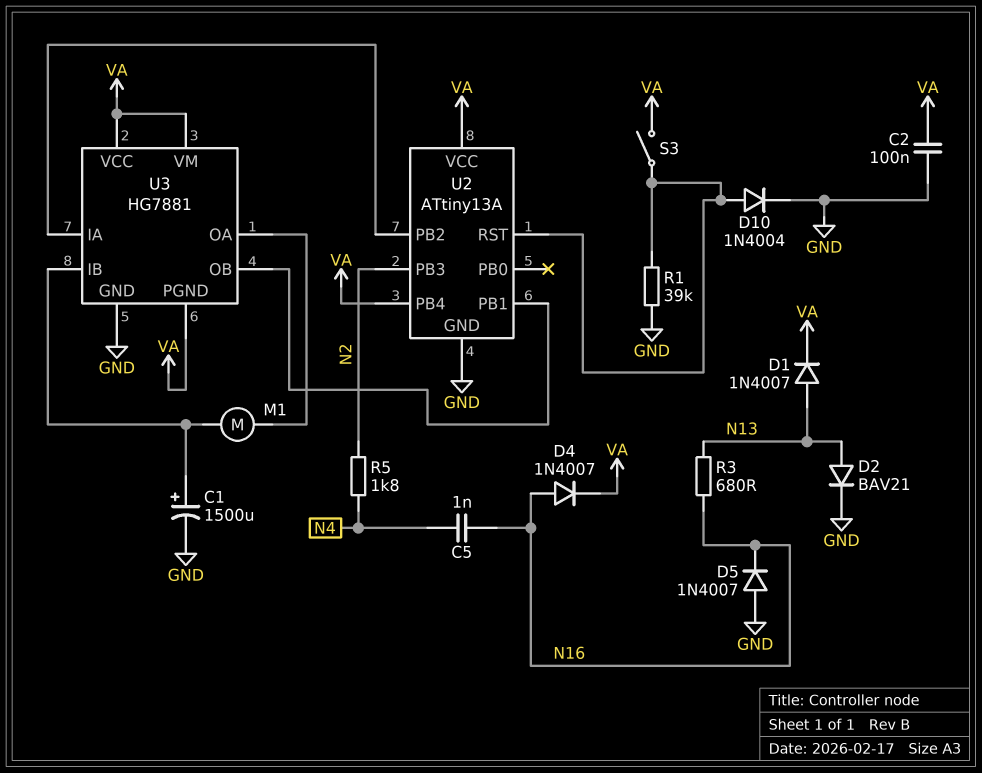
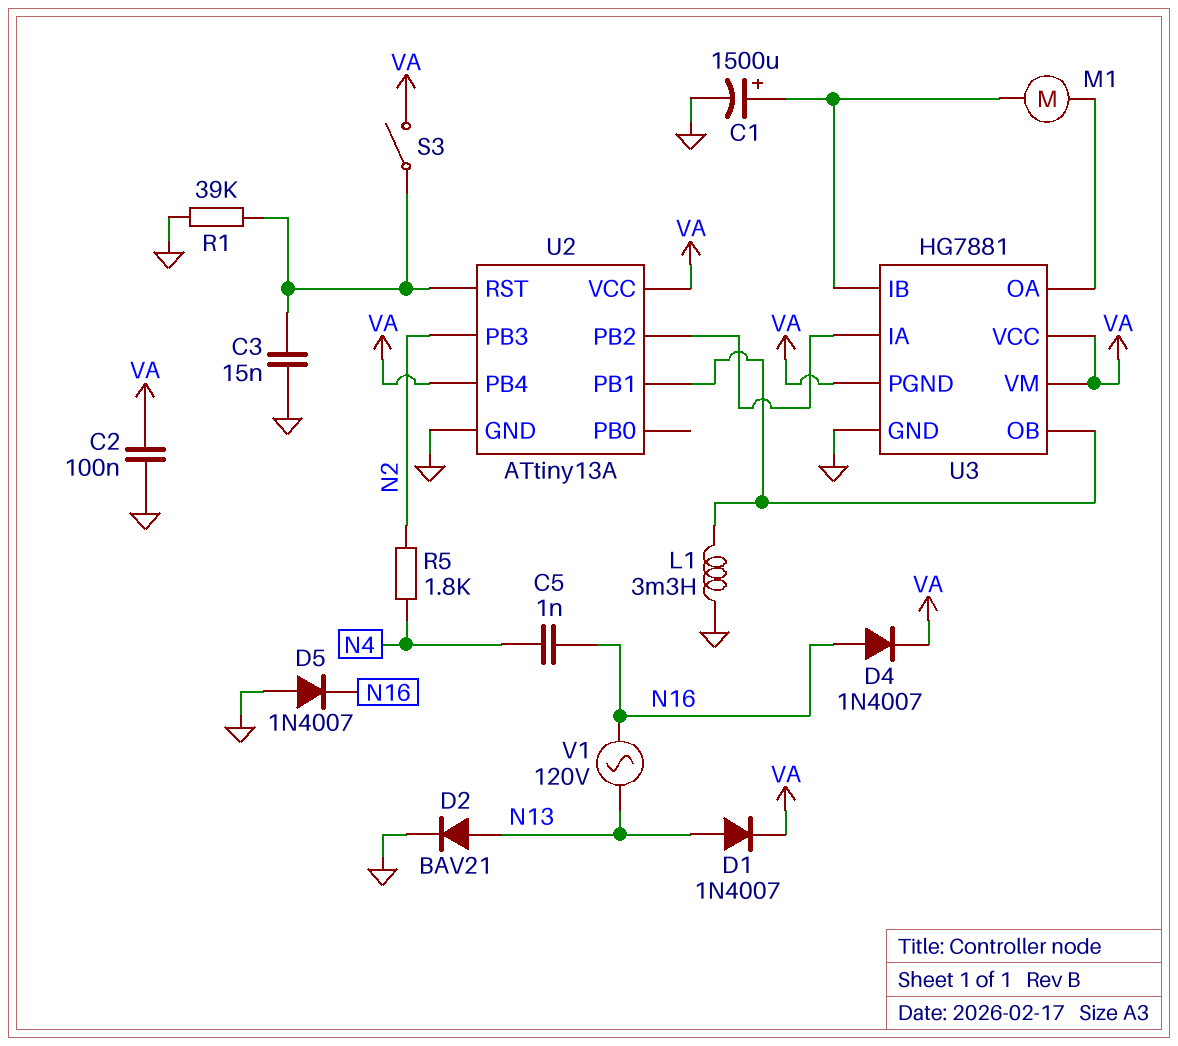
C3: none -> 15nF (GND, U2/RST)
D10: diode 1N4004 (A U2/RST, K GND) -> none
L1: none -> 3.3mH (GND, U2/PB1)
R3: 680 (N13, N16) -> none
V1: none -> AC 120V (N13, N16)

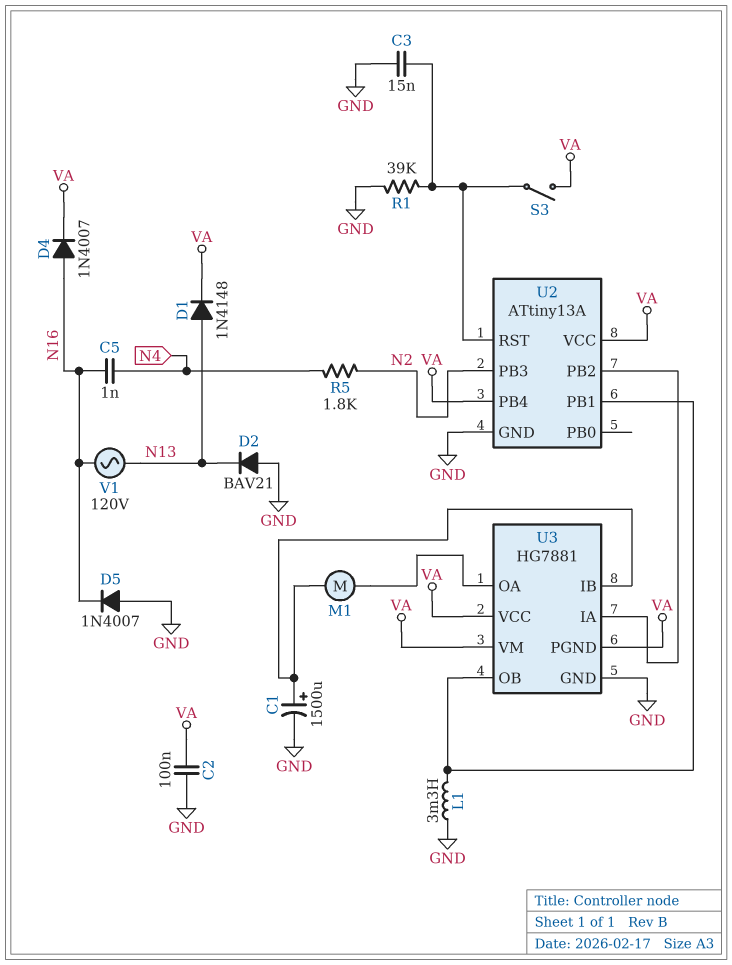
D1: diode 1N4007 (A N13, K VA) -> diode 1N4148 (A N13, K VA)
D2: diode BAV21 (A N13, K GND) -> diode BAV21 (A GND, K N13)

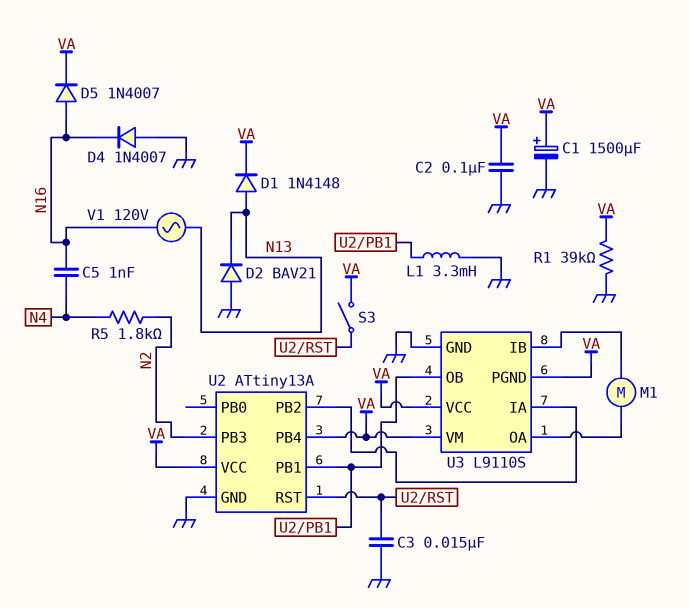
C1: 1500uF (plus U3/IB, minus GND) -> 1500uF (plus VA, minus GND)
D4: diode 1N4007 (A N16, K VA) -> diode 1N4007 (A GND, K N16)
D5: diode 1N4007 (A GND, K N16) -> diode 1N4007 (A N16, K VA)
R1: 39k (GND, U2/RST) -> 39k (GND, VA)
U3: HG7881 -> L9110S

